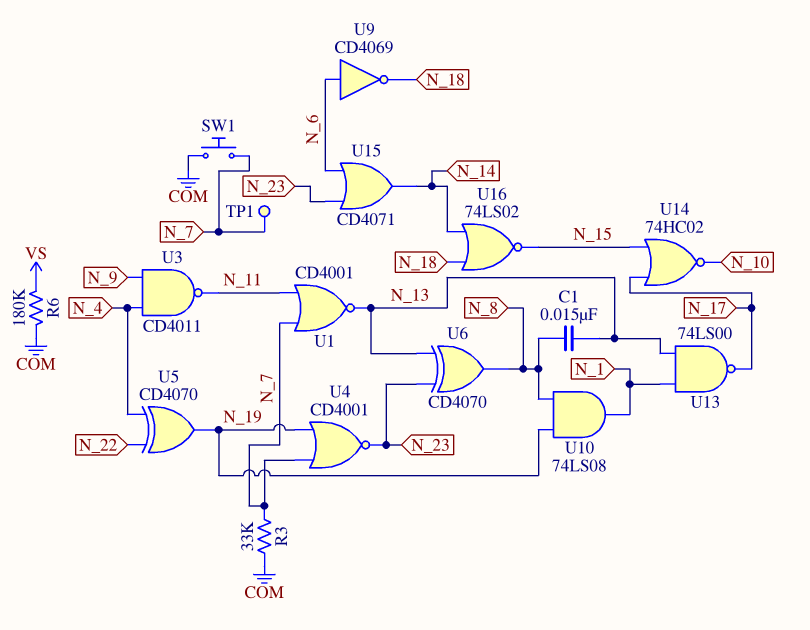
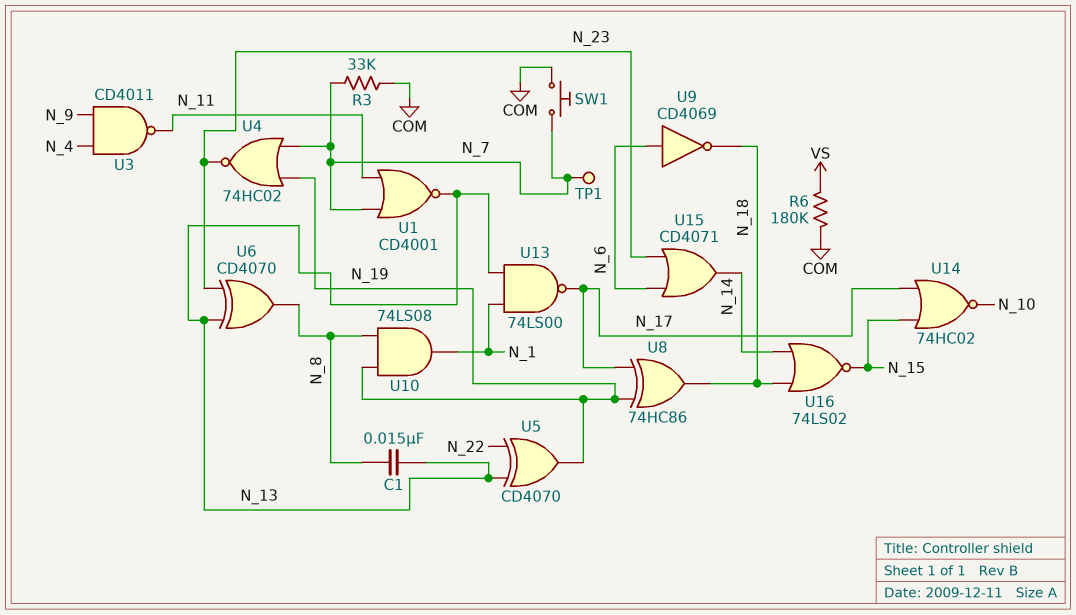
U4: NOR CD4001 (in N_7, in N_19, out N_23) -> NOR 74HC02 (in N_7, in N_19, out N_23)
U5: XOR CD4070 (in N_4, in N_22, out N_19) -> XOR CD4070 (in N_13, in N_22, out N_19)
U8: none -> XOR 74HC86 (in N_17, in N_19, out N_18)

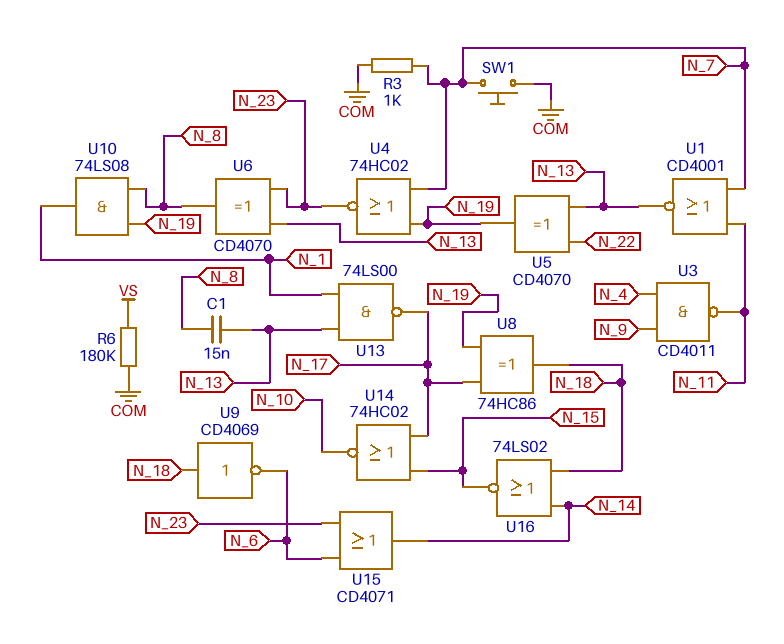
R3: 33k (COM, N_7) -> 1k (COM, N_7)
TP1: test point (N_7) -> none
U9: NOT CD4069 (in N_6, out N_18) -> NOT CD4069 (in N_18, out N_6)

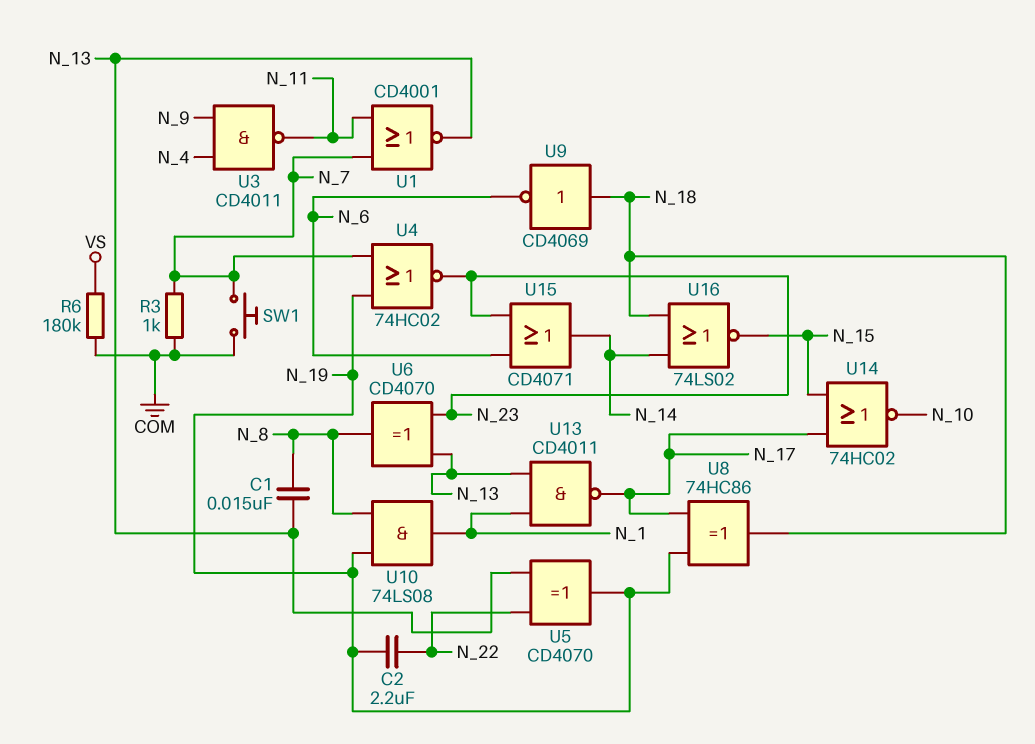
C2: none -> 2.2uF (N_19, N_22)
U13: NAND 74LS00 (in N_1, in N_13, out N_17) -> NAND CD4011 (in N_1, in N_13, out N_17)

